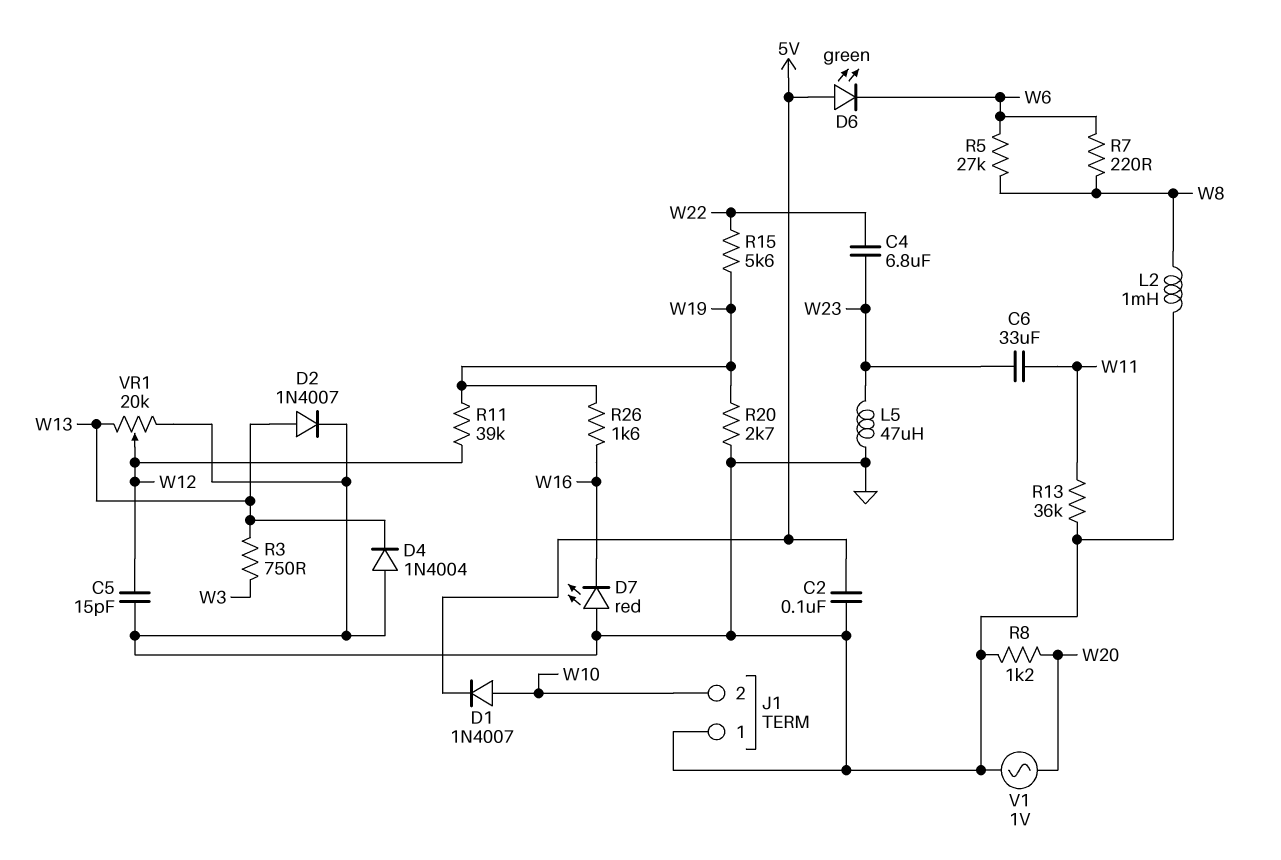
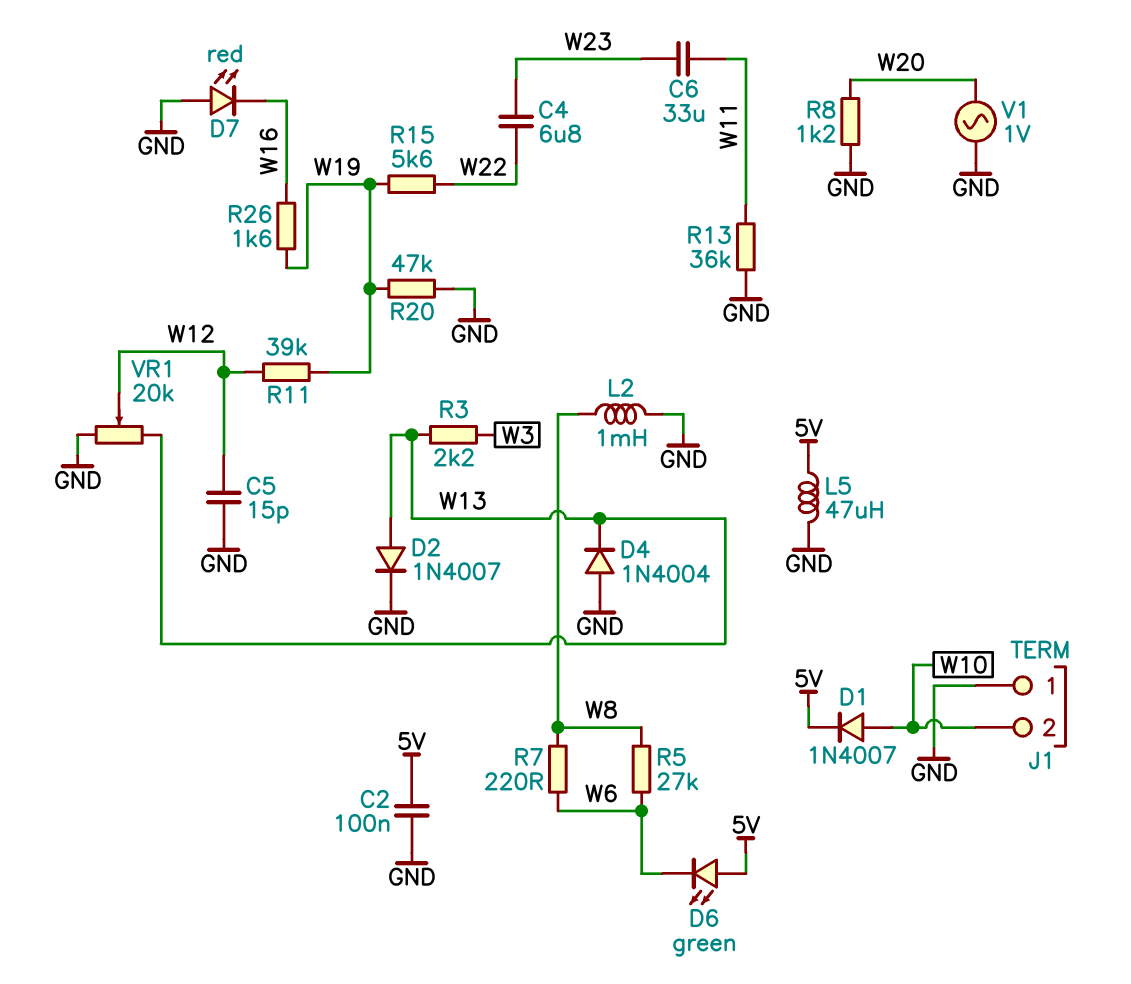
L5: 47uH (GND, W23) -> 47uH (5V, GND)
R3: 750 (W3, W13) -> 2.2k (W3, W13)
R20: 2.7k (GND, W19) -> 47k (GND, W19)

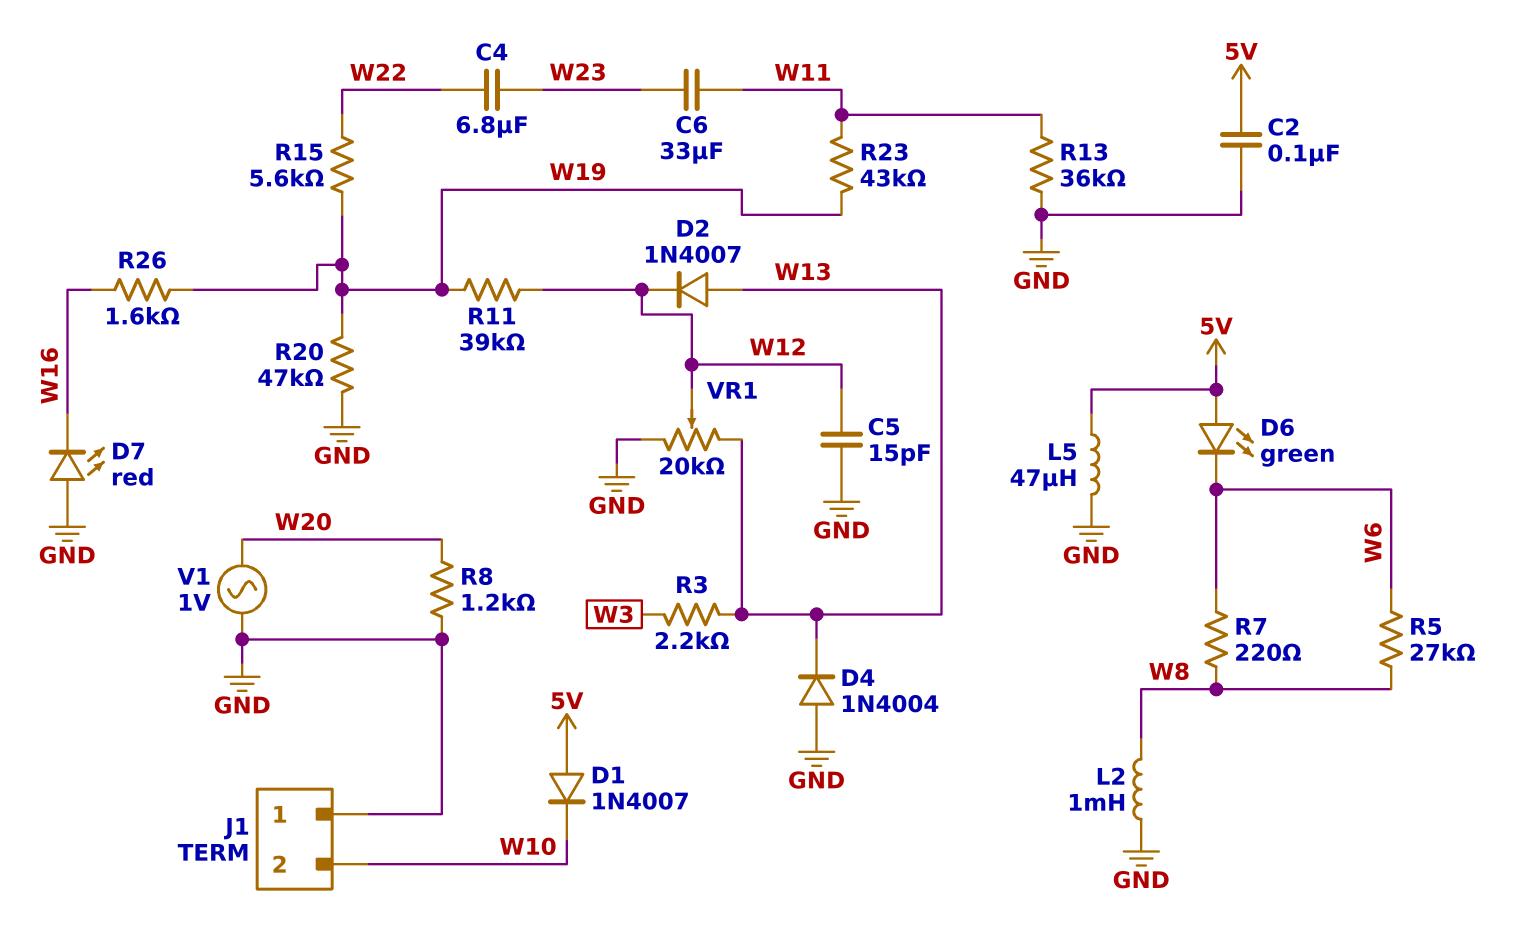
D1: diode 1N4007 (A W10, K 5V) -> diode 1N4007 (A 5V, K W10)
D2: diode 1N4007 (A W13, K GND) -> diode 1N4007 (A W13, K W12)
R23: none -> 43k (W11, W19)

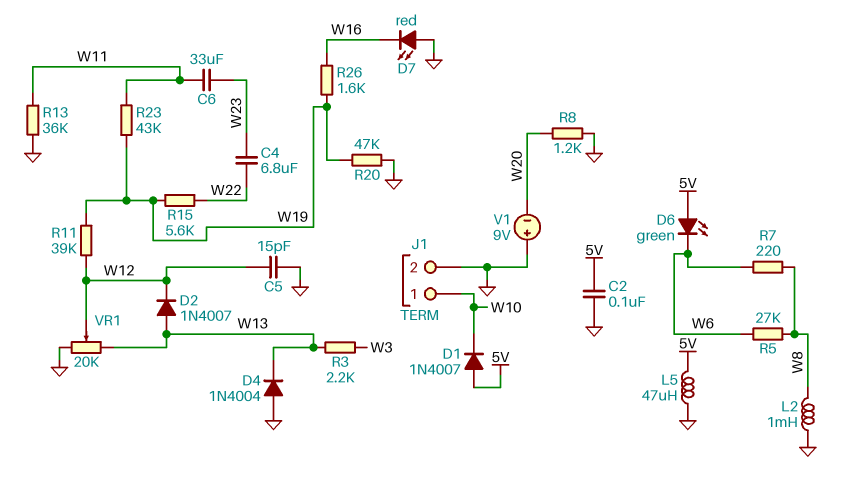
J1 pin 1: GND -> W10
J1 pin 2: W10 -> GND
V1: AC 1V (GND, W20) -> 9V (plus GND, minus W20)

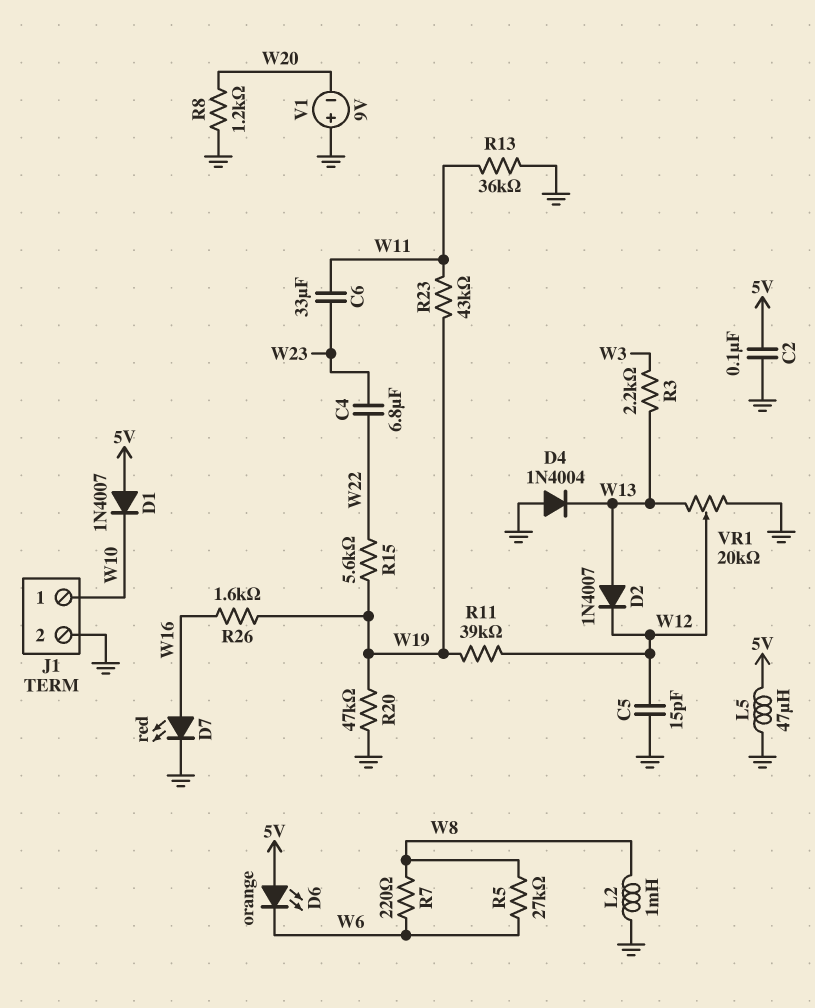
D6: LED green (A 5V, K W6) -> LED orange (A 5V, K W6)
D7: LED red (A GND, K W16) -> LED red (A W16, K GND)

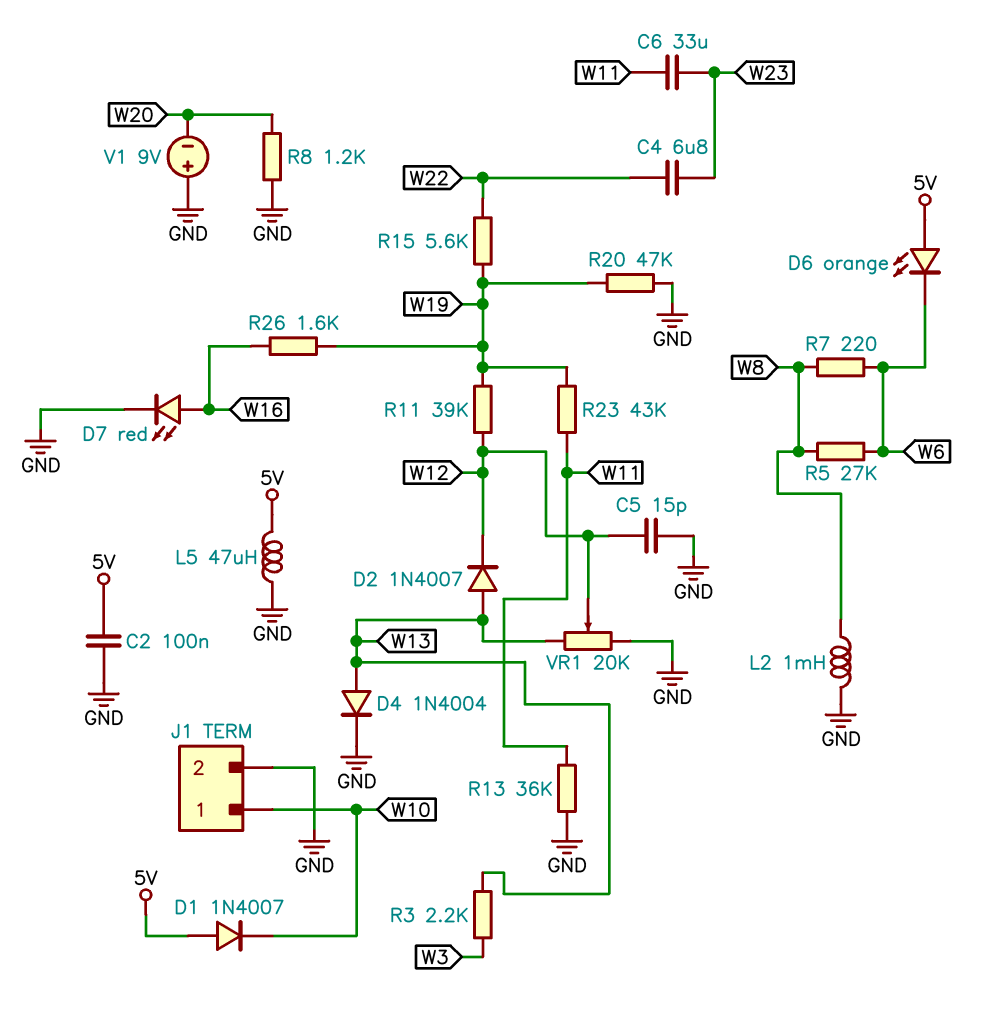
D4: diode 1N4004 (A GND, K W13) -> diode 1N4004 (A W13, K GND)

